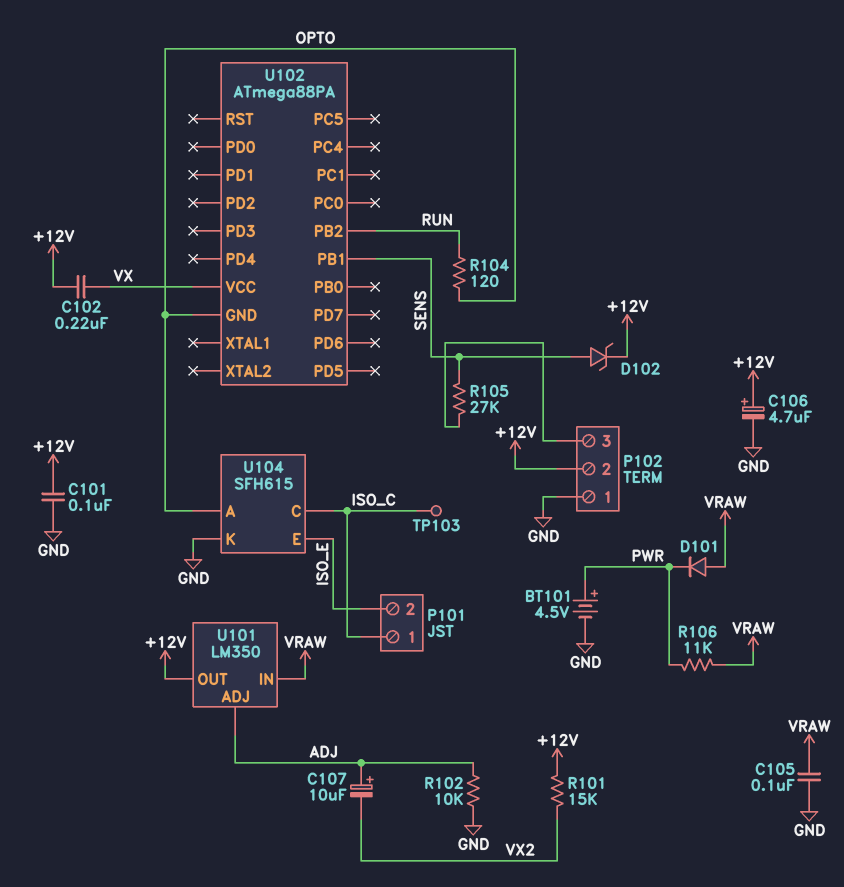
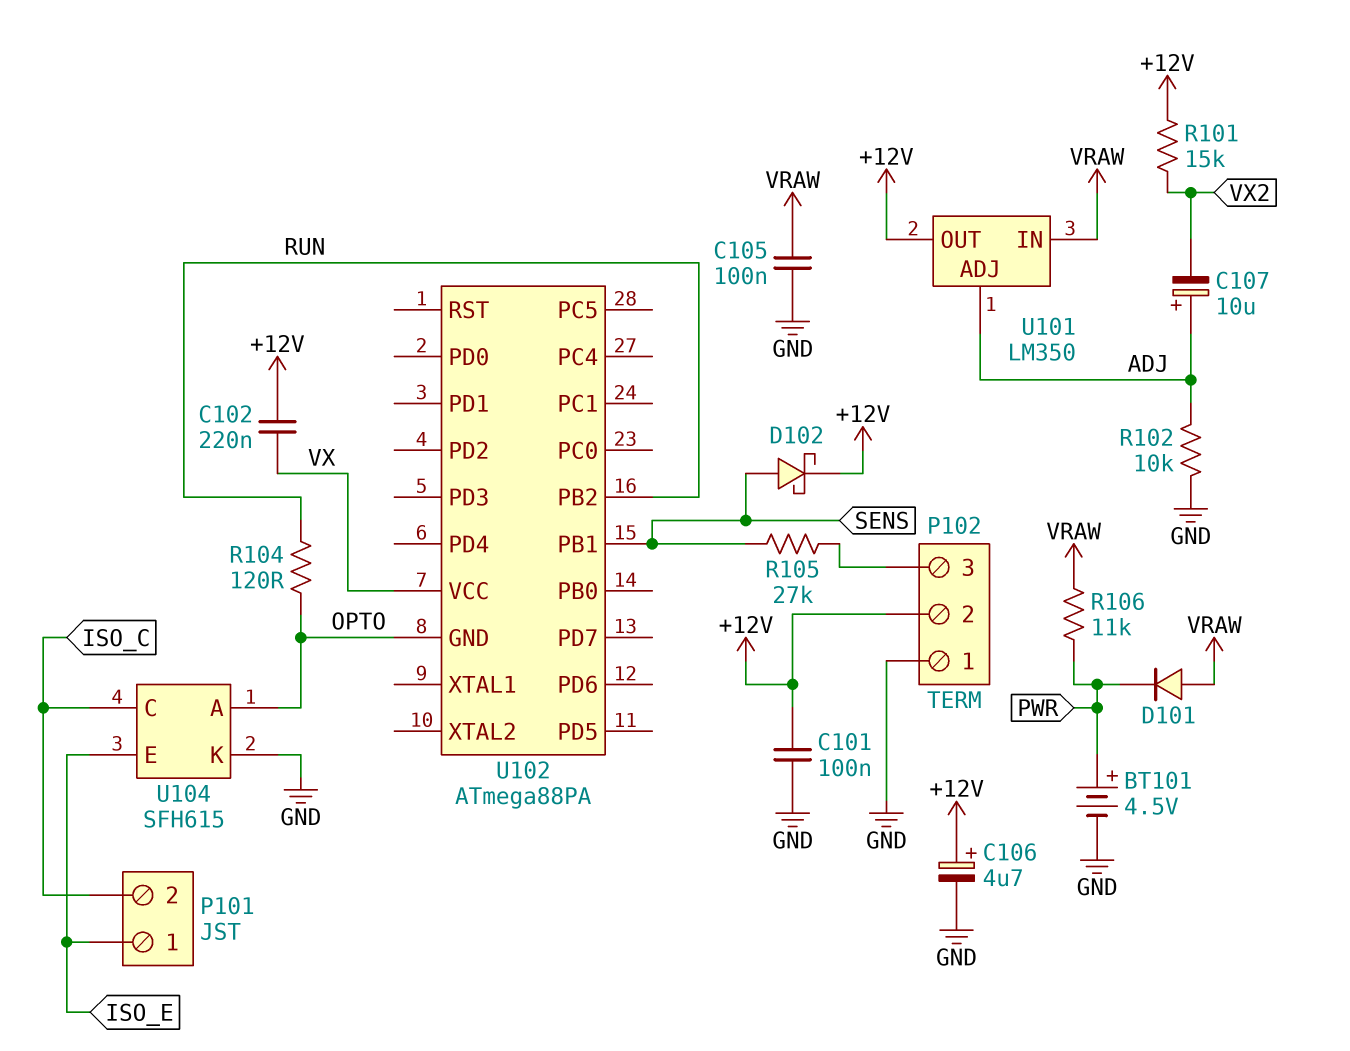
D102: zener (A SENS, K +12V) -> schottky (A SENS, K +12V)
P101 pin 1: ISO_C -> ISO_E
P101 pin 2: ISO_E -> ISO_C
TP103: test point (ISO_C) -> none

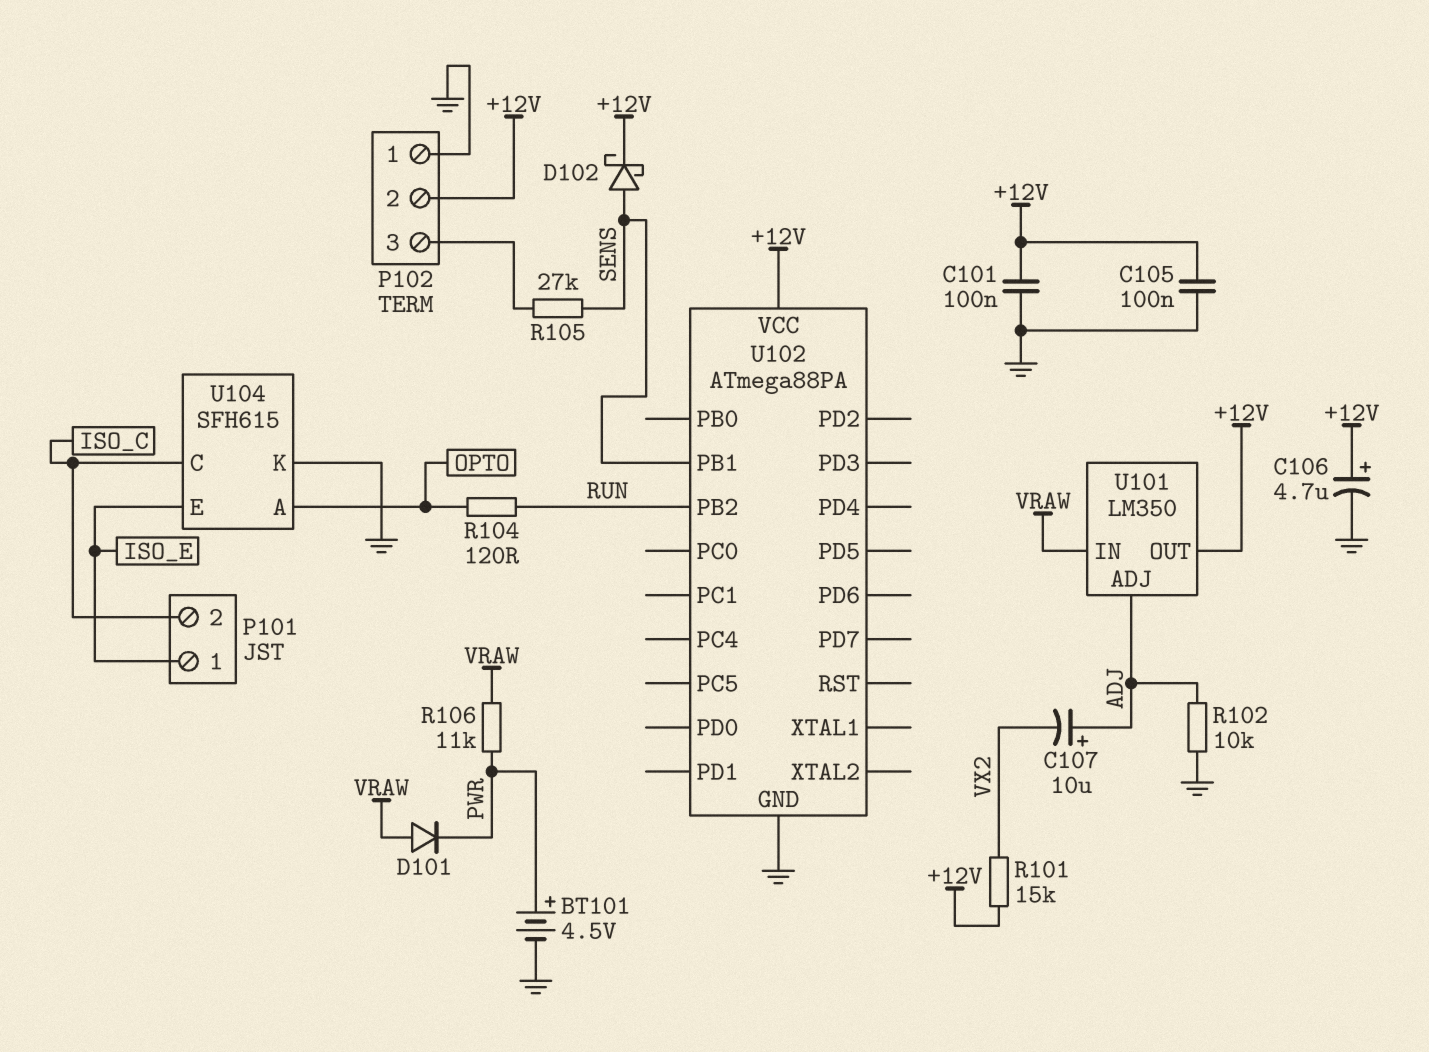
C102: 220nF (+12V, VX) -> none
C105: 100nF (GND, VRAW) -> 100nF (+12V, GND)
U102 pin GND: OPTO -> GND
U102 pin VCC: VX -> +12V

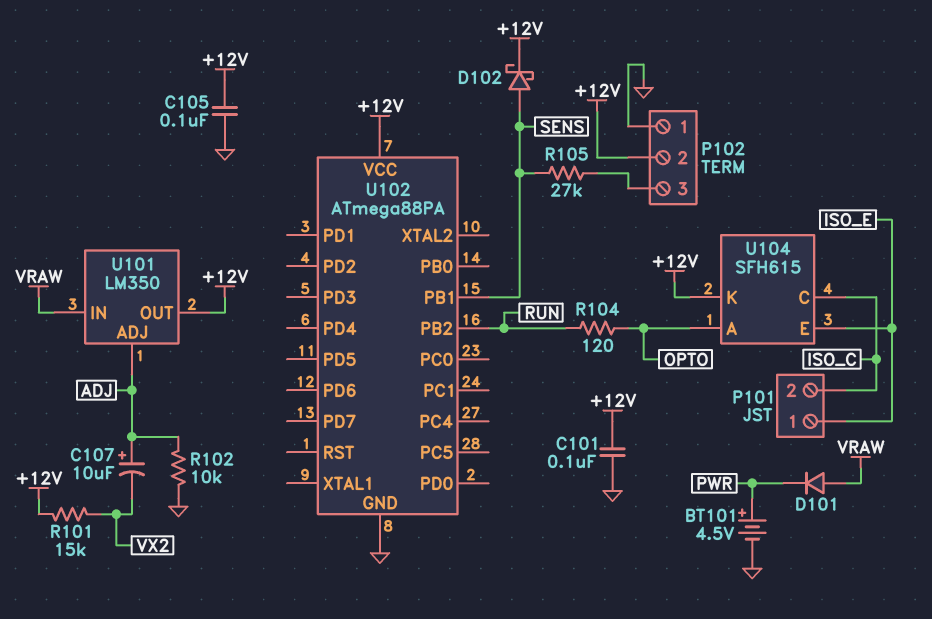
C106: 4.7uF (plus +12V, minus GND) -> none
R106: 11k (PWR, VRAW) -> none
U104 pin K: GND -> +12V

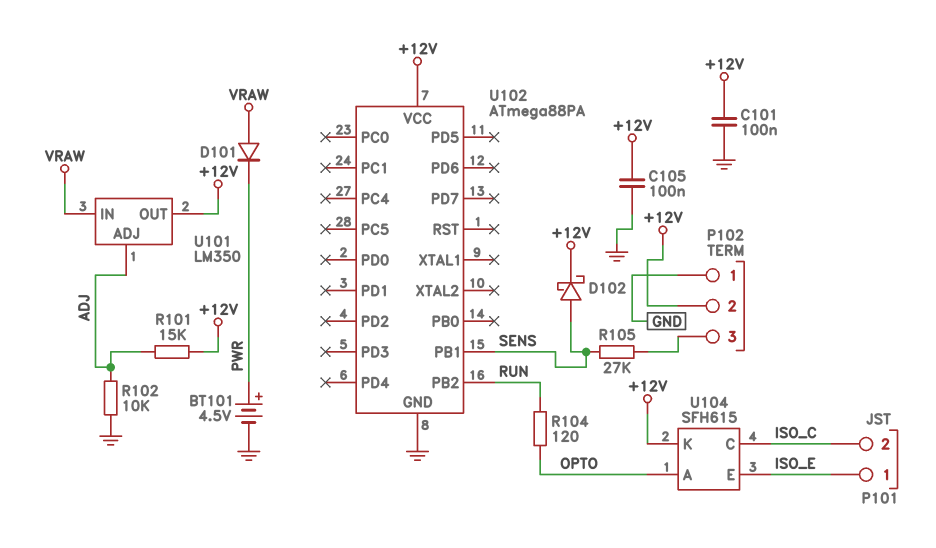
C107: 10uF (plus ADJ, minus VX2) -> none
R101: 15k (+12V, VX2) -> 15k (+12V, ADJ)

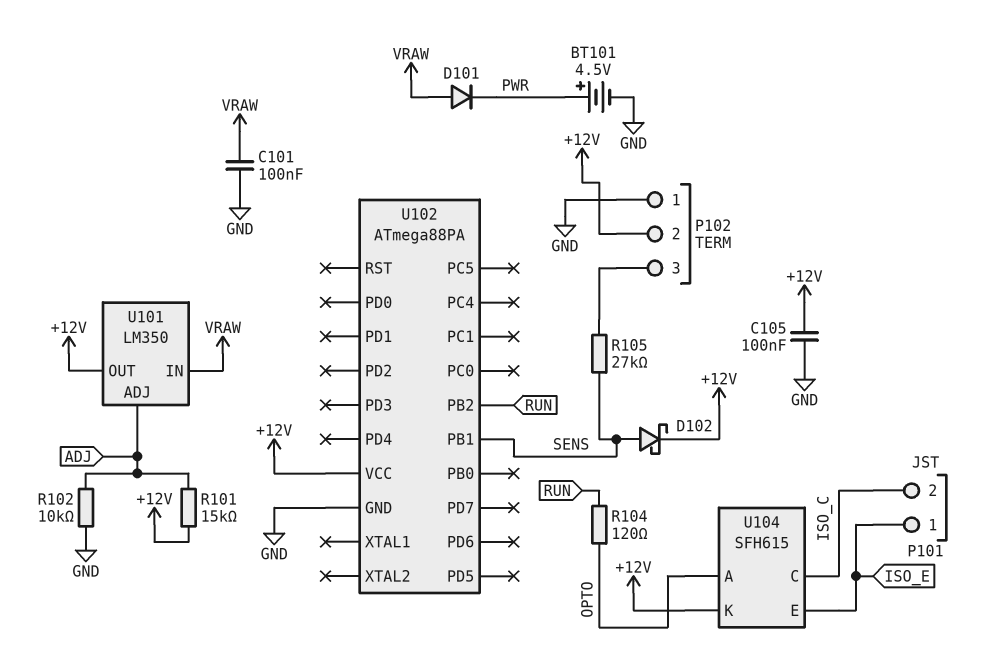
C101: 100nF (+12V, GND) -> 100nF (GND, VRAW)

